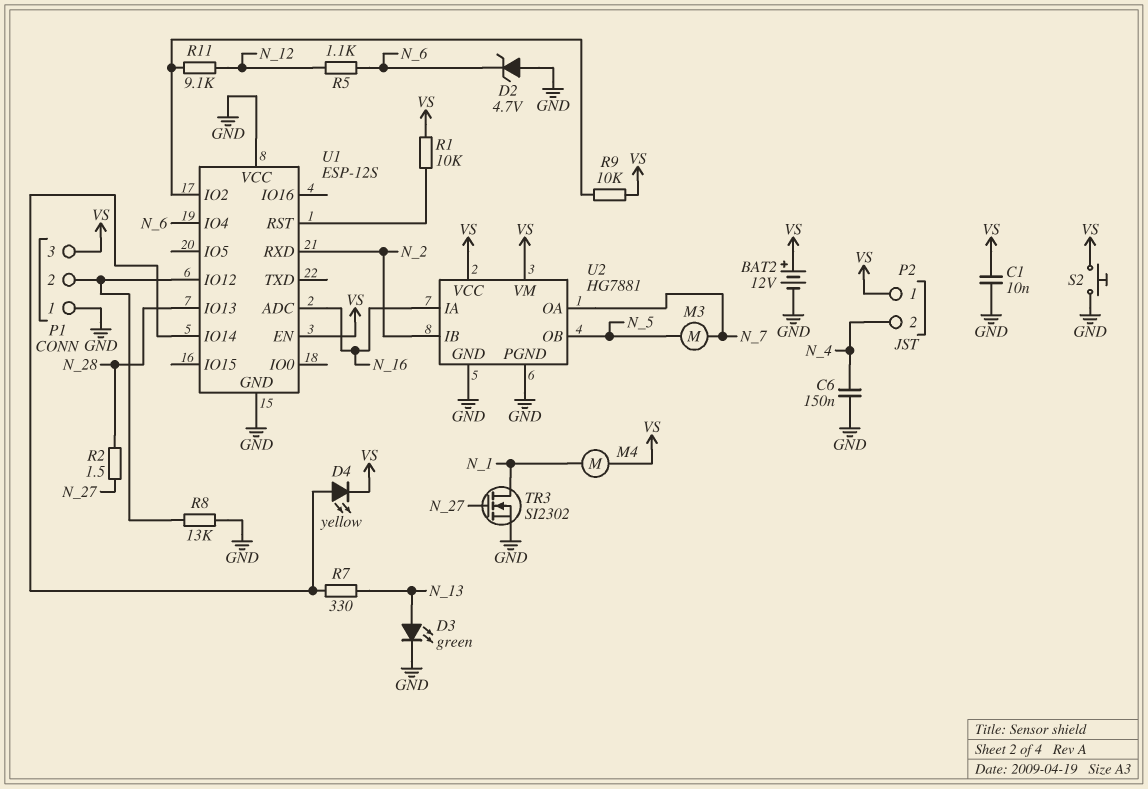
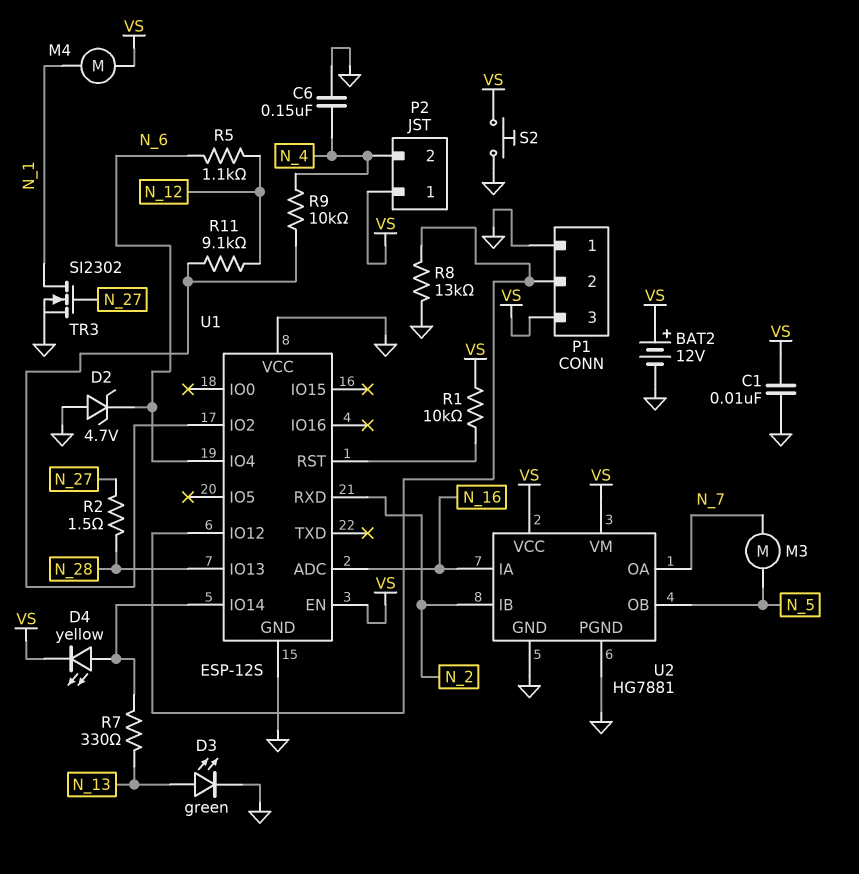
R9: 10k (U1/IO2, VS) -> 10k (N_4, U1/IO2)

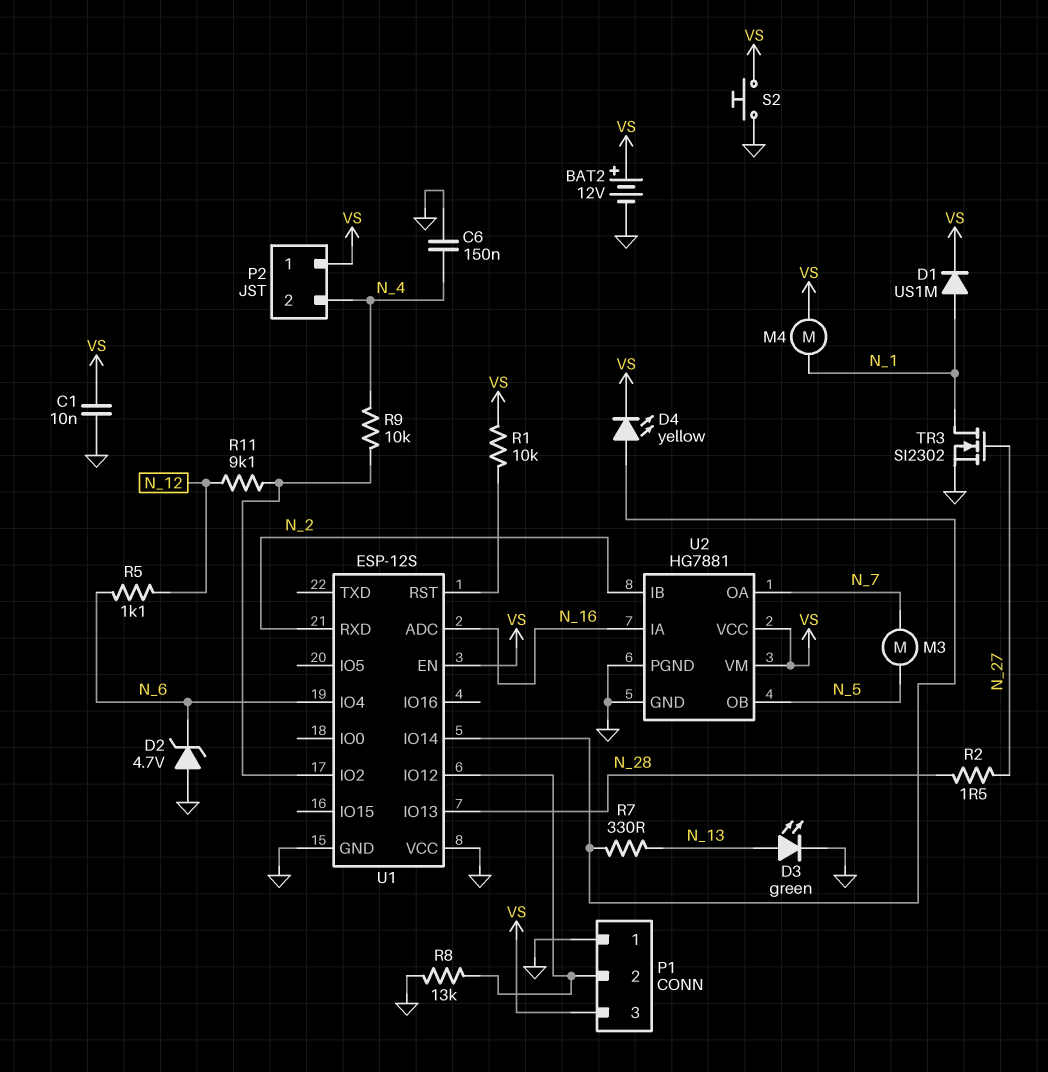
D1: none -> diode US1M (A N_1, K VS)

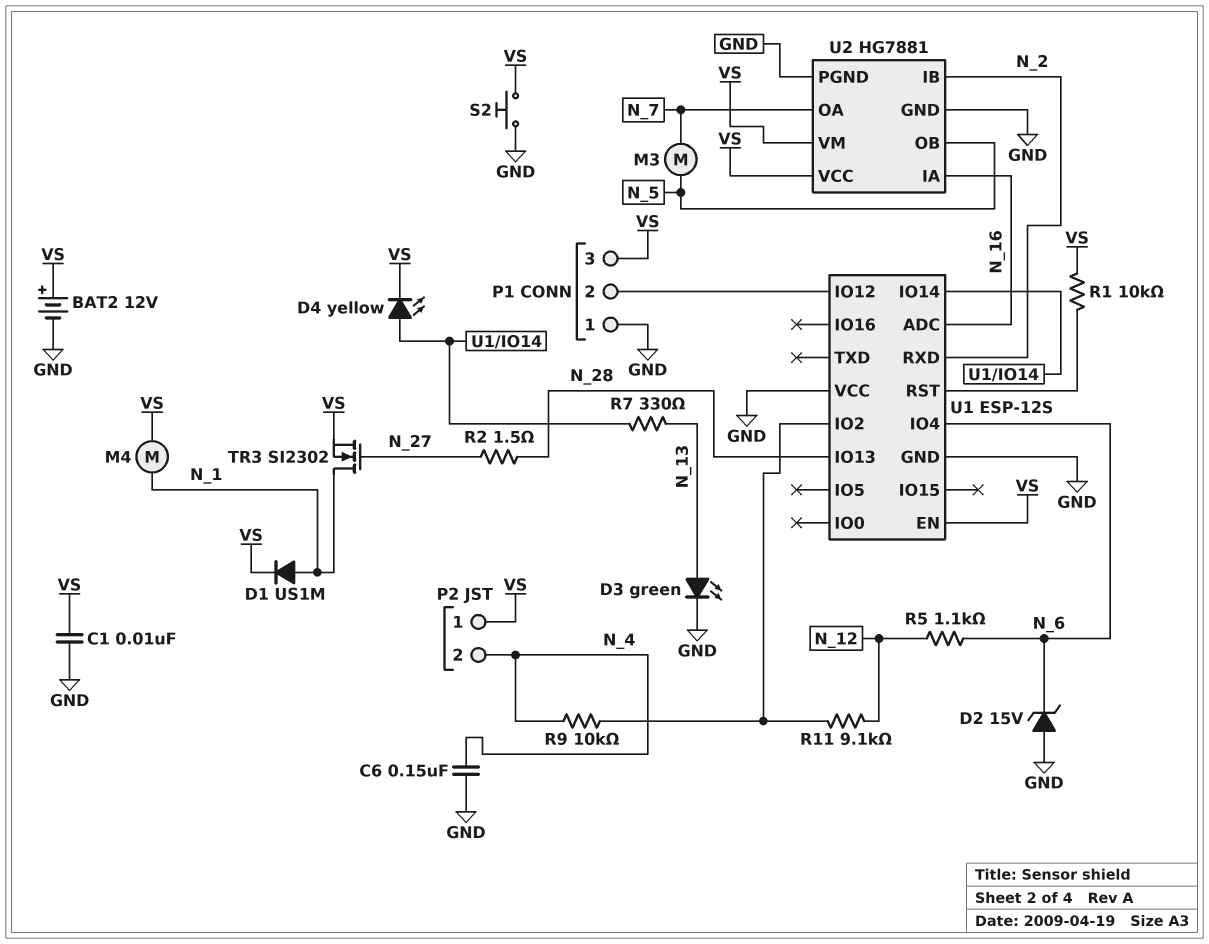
D2: zener 4.7V (A GND, K N_6) -> zener 15V (A GND, K N_6)
R8: 13k (GND, P1/2) -> none
TR3: NMOS SI2302 (G N_27, D N_1, S GND) -> NMOS SI2302 (G N_27, D N_1, S VS)

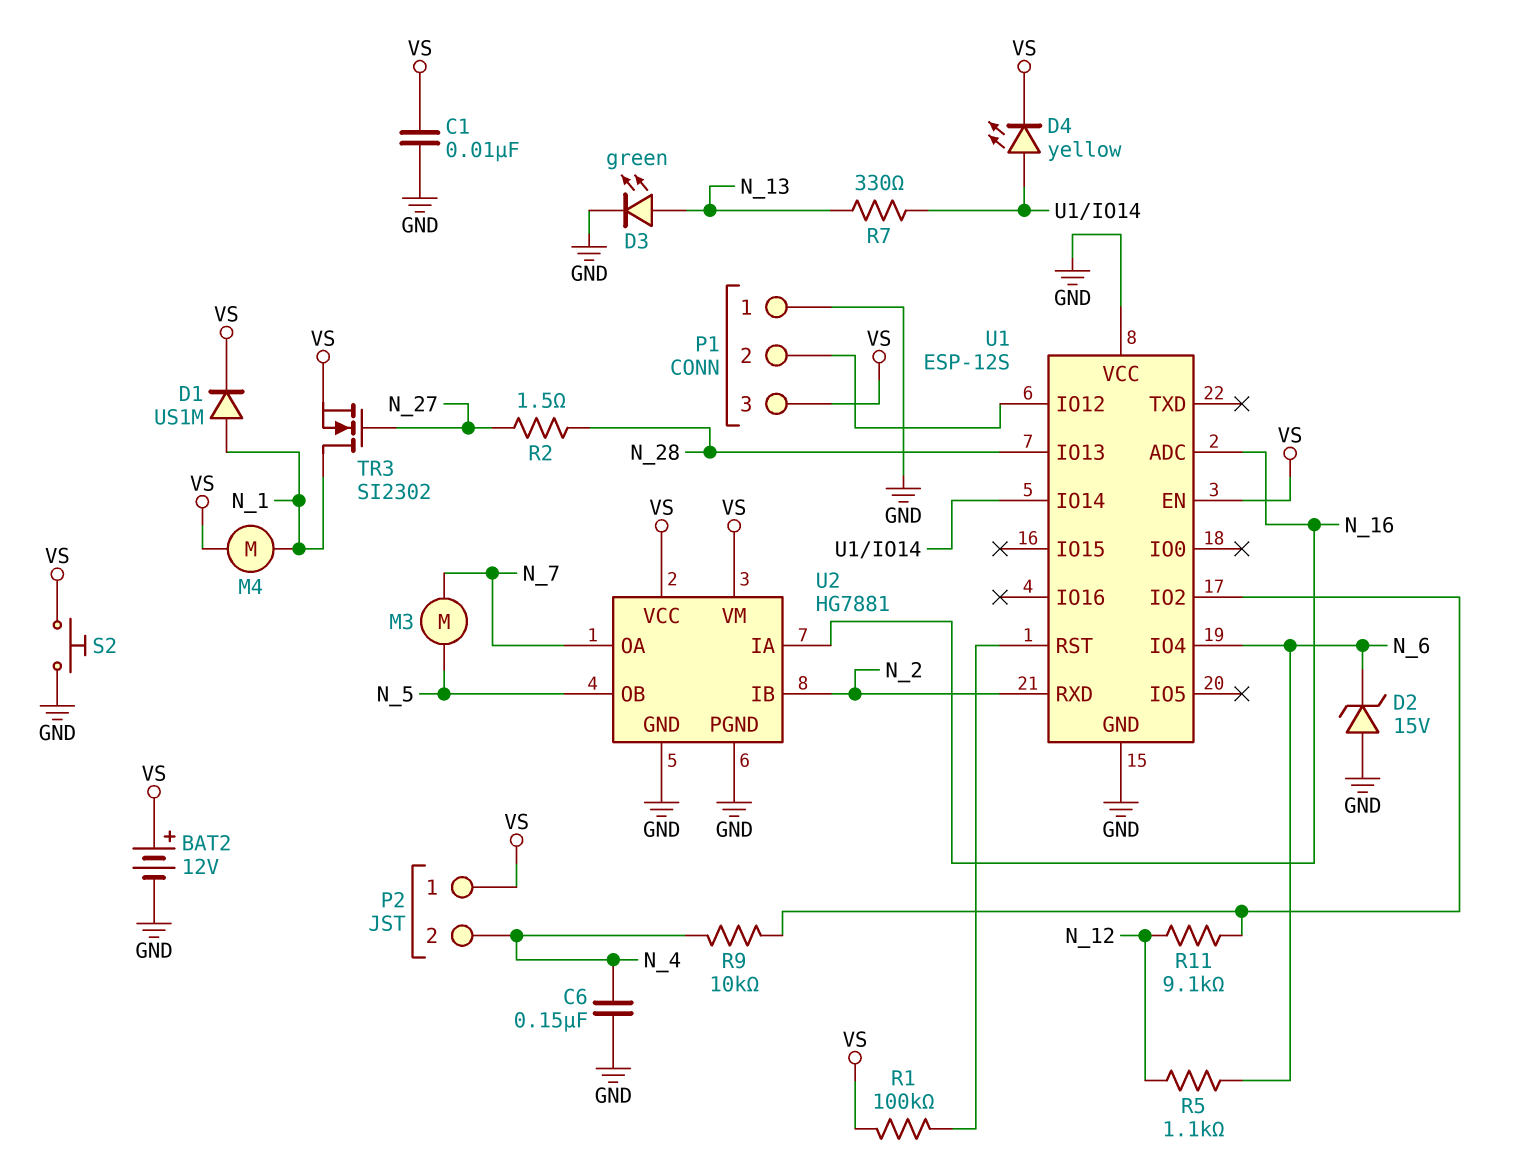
R1: 10k (U1/RST, VS) -> 100k (U1/RST, VS)

